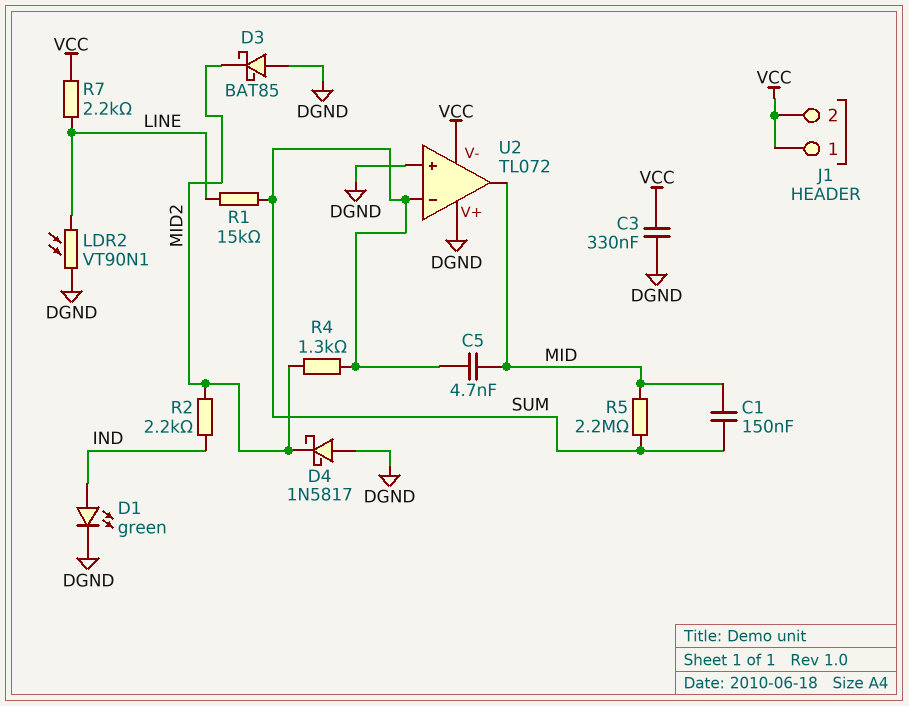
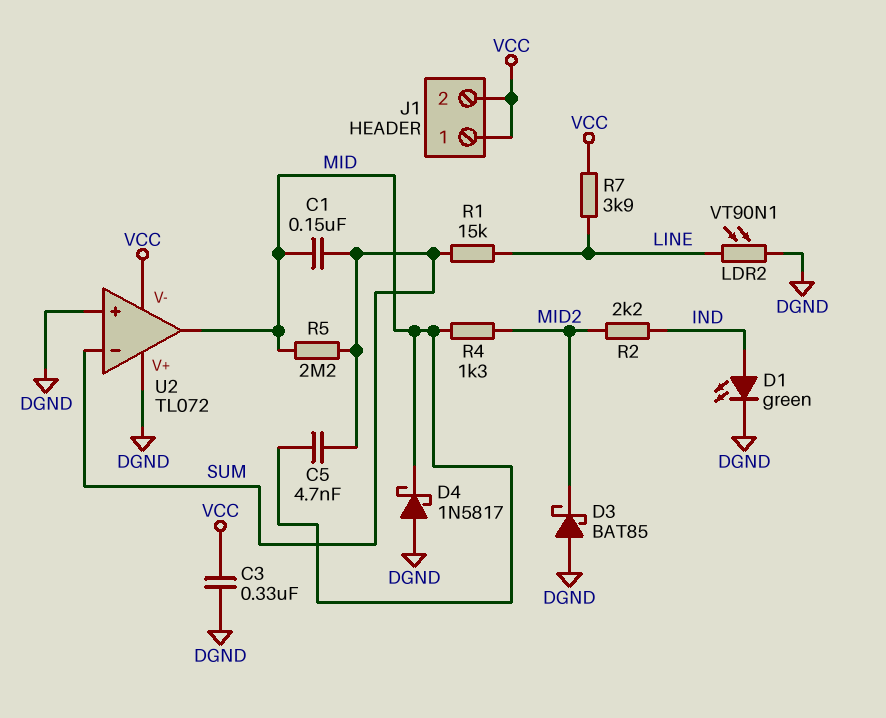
D4: schottky 1N5817 (A DGND, K MID2) -> schottky 1N5817 (A DGND, K MID)
R4: 1.3k (MID2, SUM) -> 1.3k (MID, MID2)
R7: 2.2k (LINE, VCC) -> 3.9k (LINE, VCC)

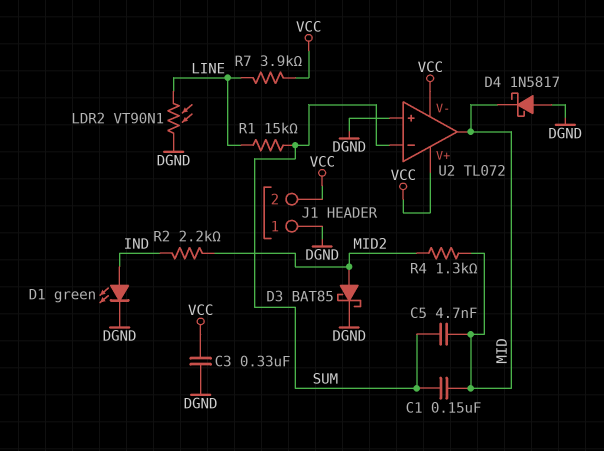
D3: schottky BAT85 (A DGND, K MID2) -> schottky BAT85 (A MID2, K DGND)
J1 pin 1: VCC -> DGND
R5: 2.2M (MID, SUM) -> none
U2 pin V+: DGND -> VCC

